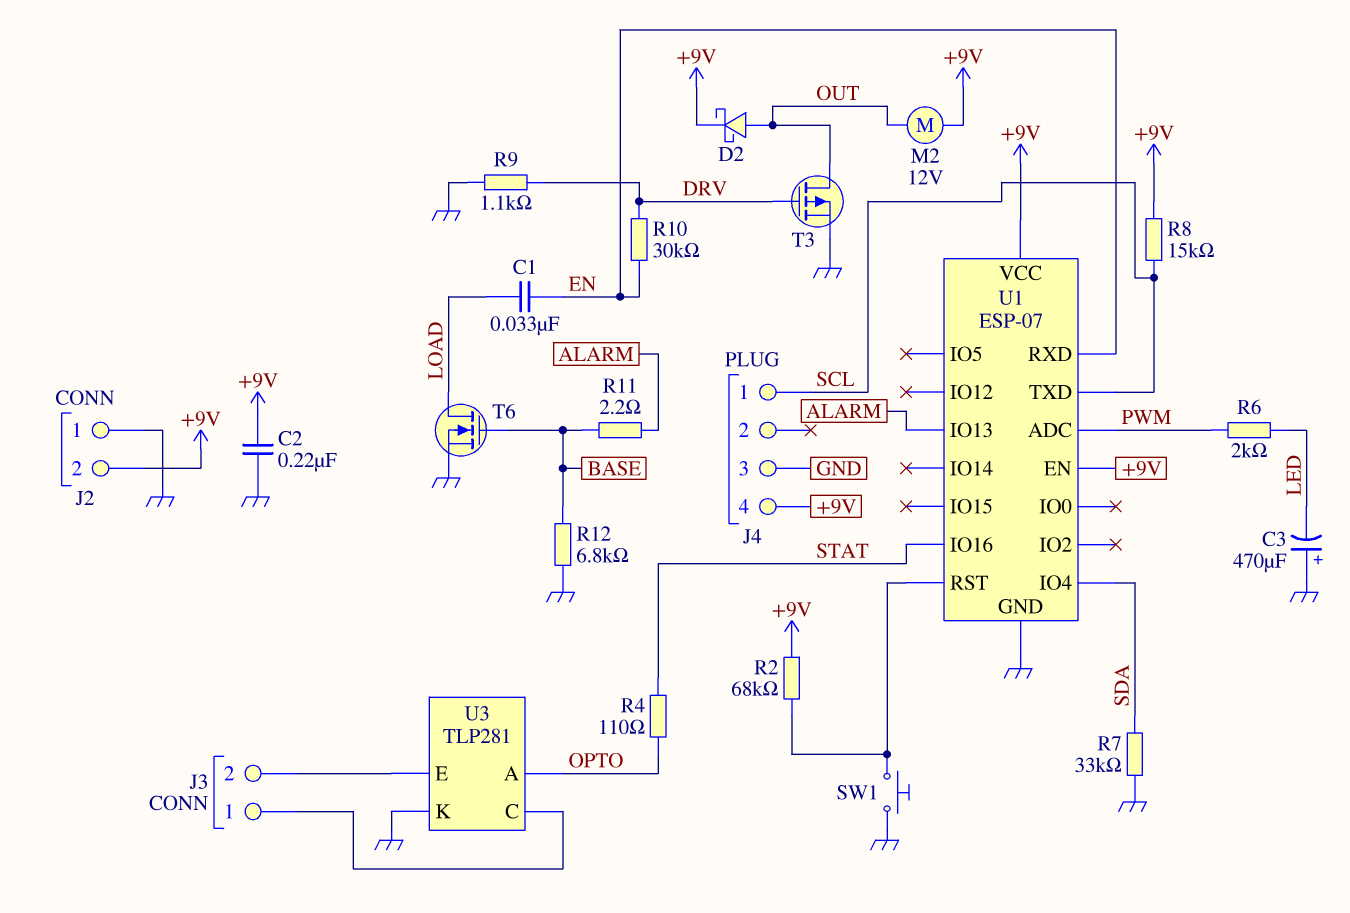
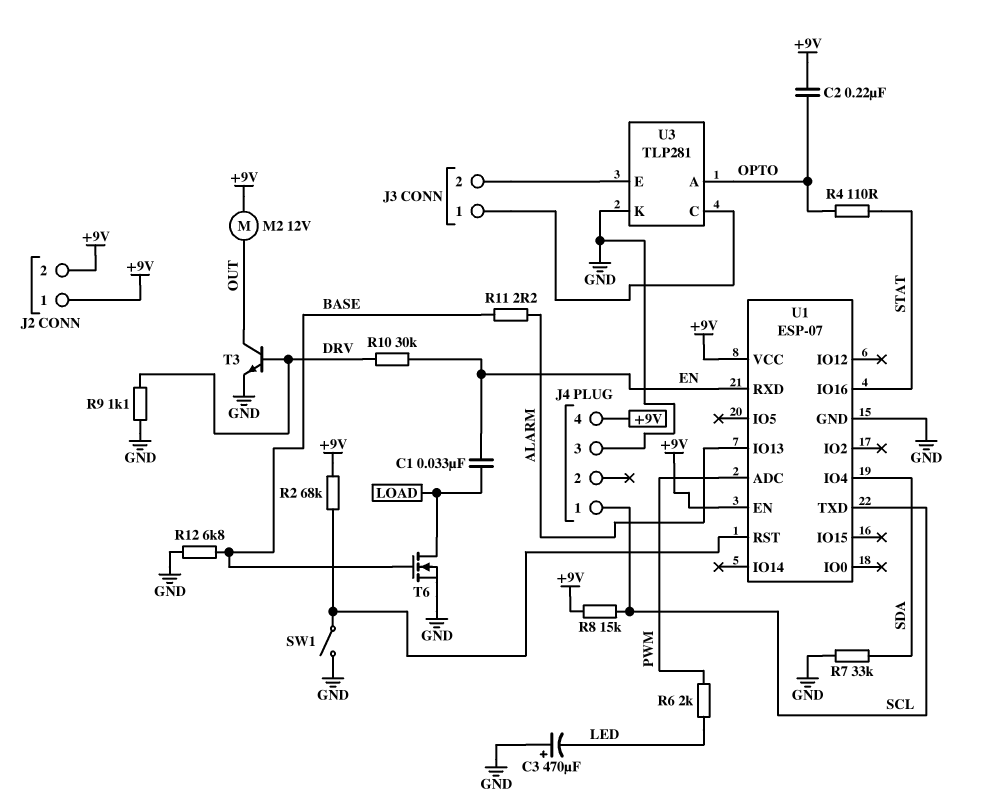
C2: 220nF (+9V, GND) -> 220nF (+9V, OPTO)
D2: schottky (A OUT, K +9V) -> none
J2 pin 1: GND -> +9V
SW1: button (GND, U1/RST) -> switch (GND, U1/RST)
T3: PMOS (G DRV, D OUT, S GND) -> NPN (B DRV, C OUT, E GND)

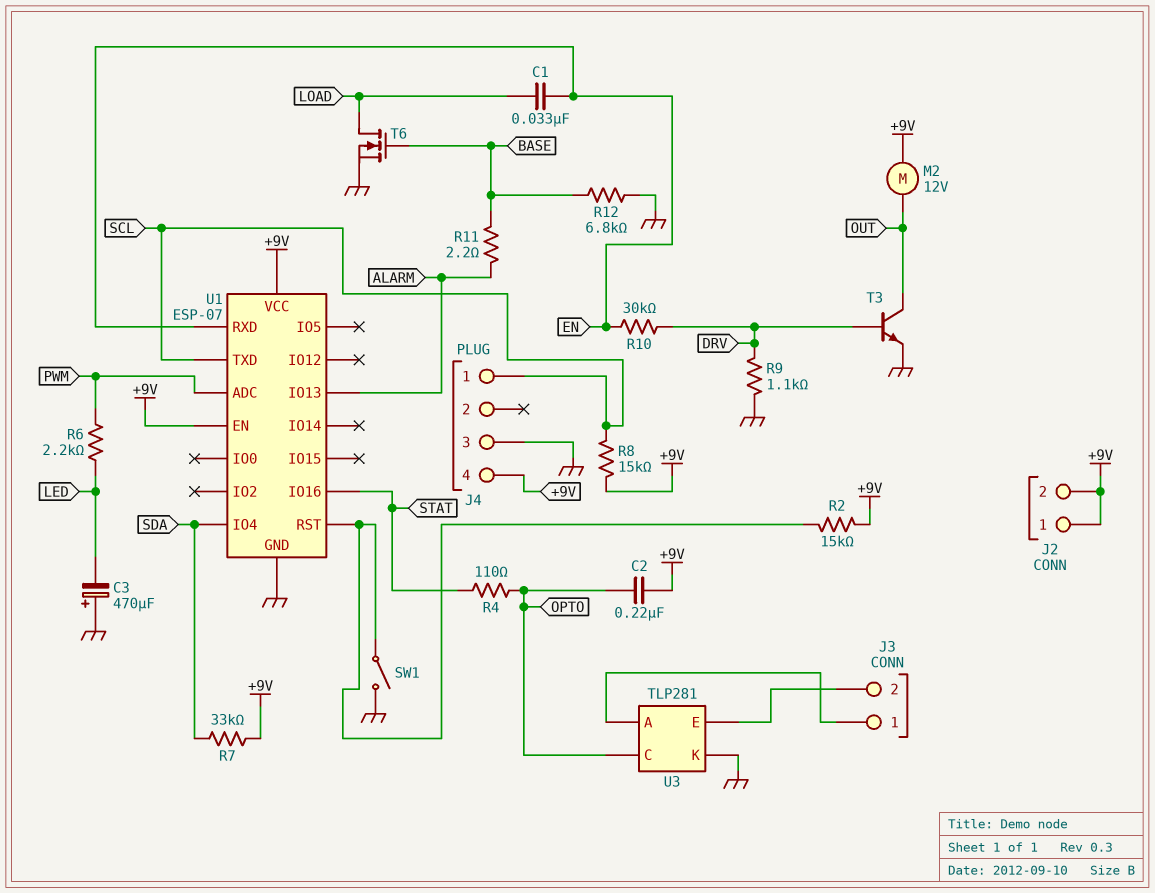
R2: 68k (+9V, U1/RST) -> 15k (+9V, U1/RST)
R6: 2k (LED, PWM) -> 2.2k (LED, PWM)
R7: 33k (GND, SDA) -> 33k (+9V, SDA)
U3 pin A: OPTO -> J3/1
U3 pin C: J3/1 -> OPTO

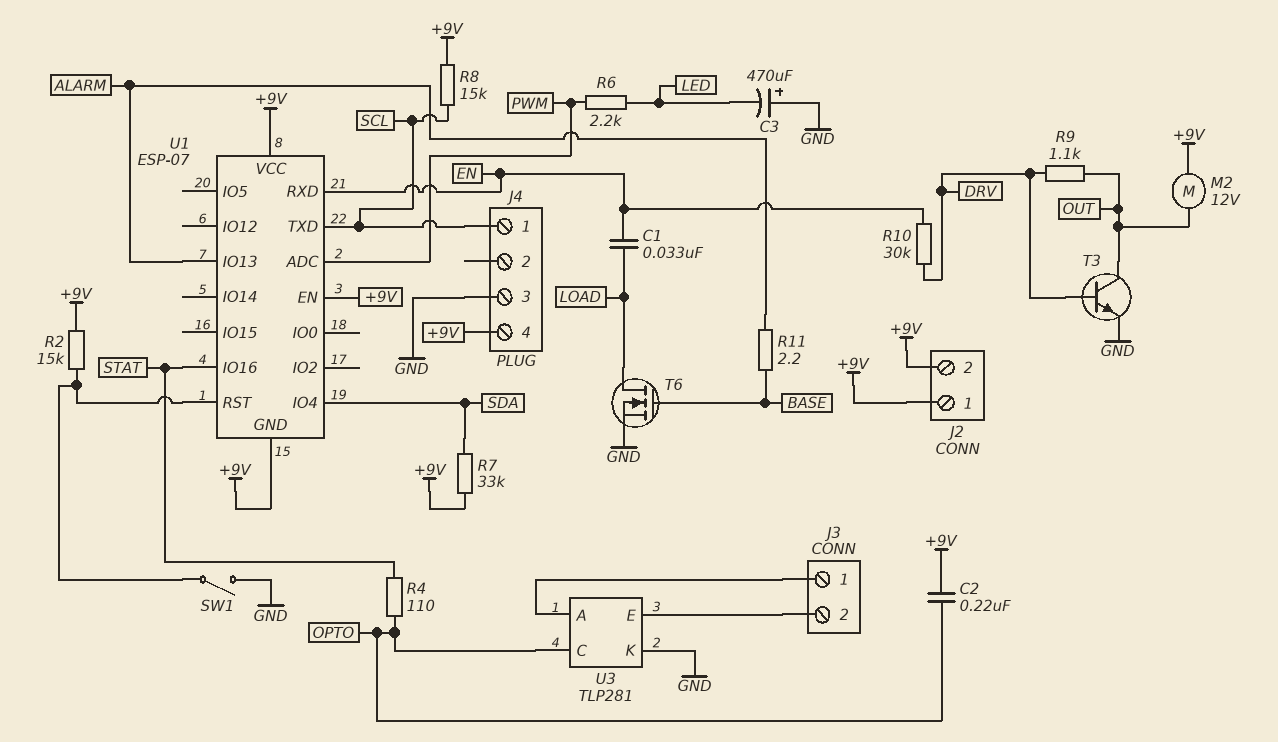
R9: 1.1k (DRV, GND) -> 1.1k (DRV, OUT)
R12: 6.8k (BASE, GND) -> none
U1 pin GND: GND -> +9V

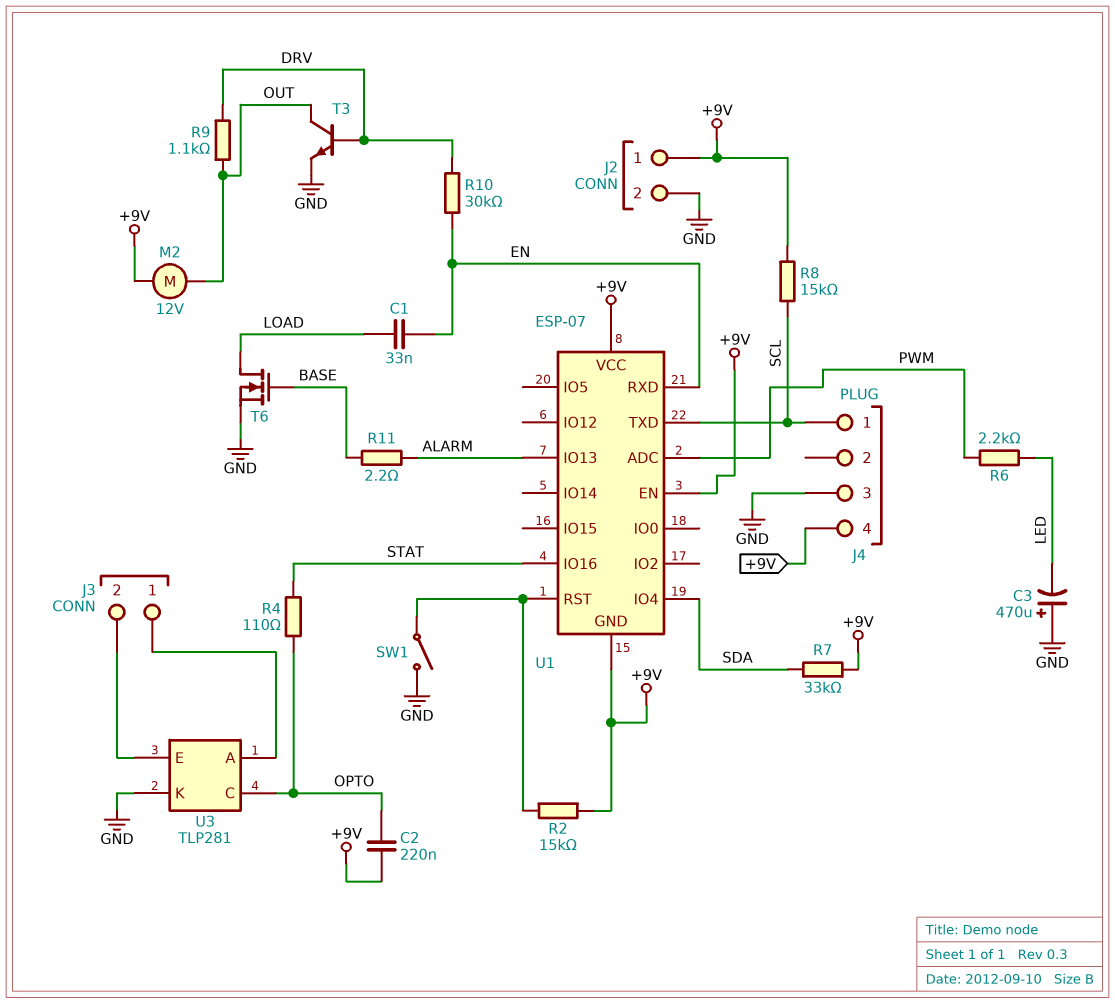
J2 pin 2: +9V -> GND

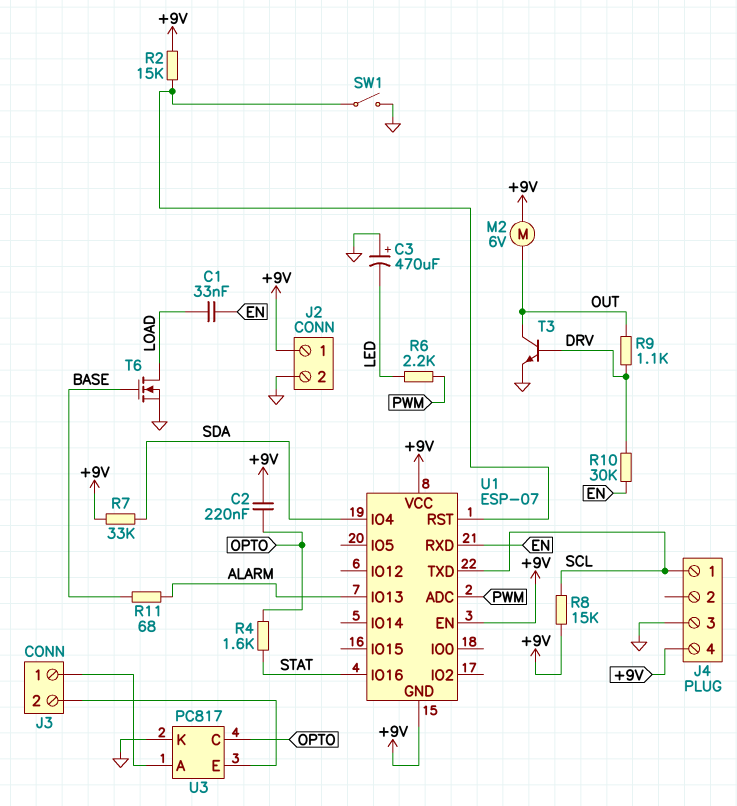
M2: motor 12V (+9V, OUT) -> motor 6V (+9V, OUT)
R4: 110 (OPTO, STAT) -> 1.6k (OPTO, STAT)
R11: 2.2 (ALARM, BASE) -> 68 (ALARM, BASE)
U3: TLP281 -> PC817

